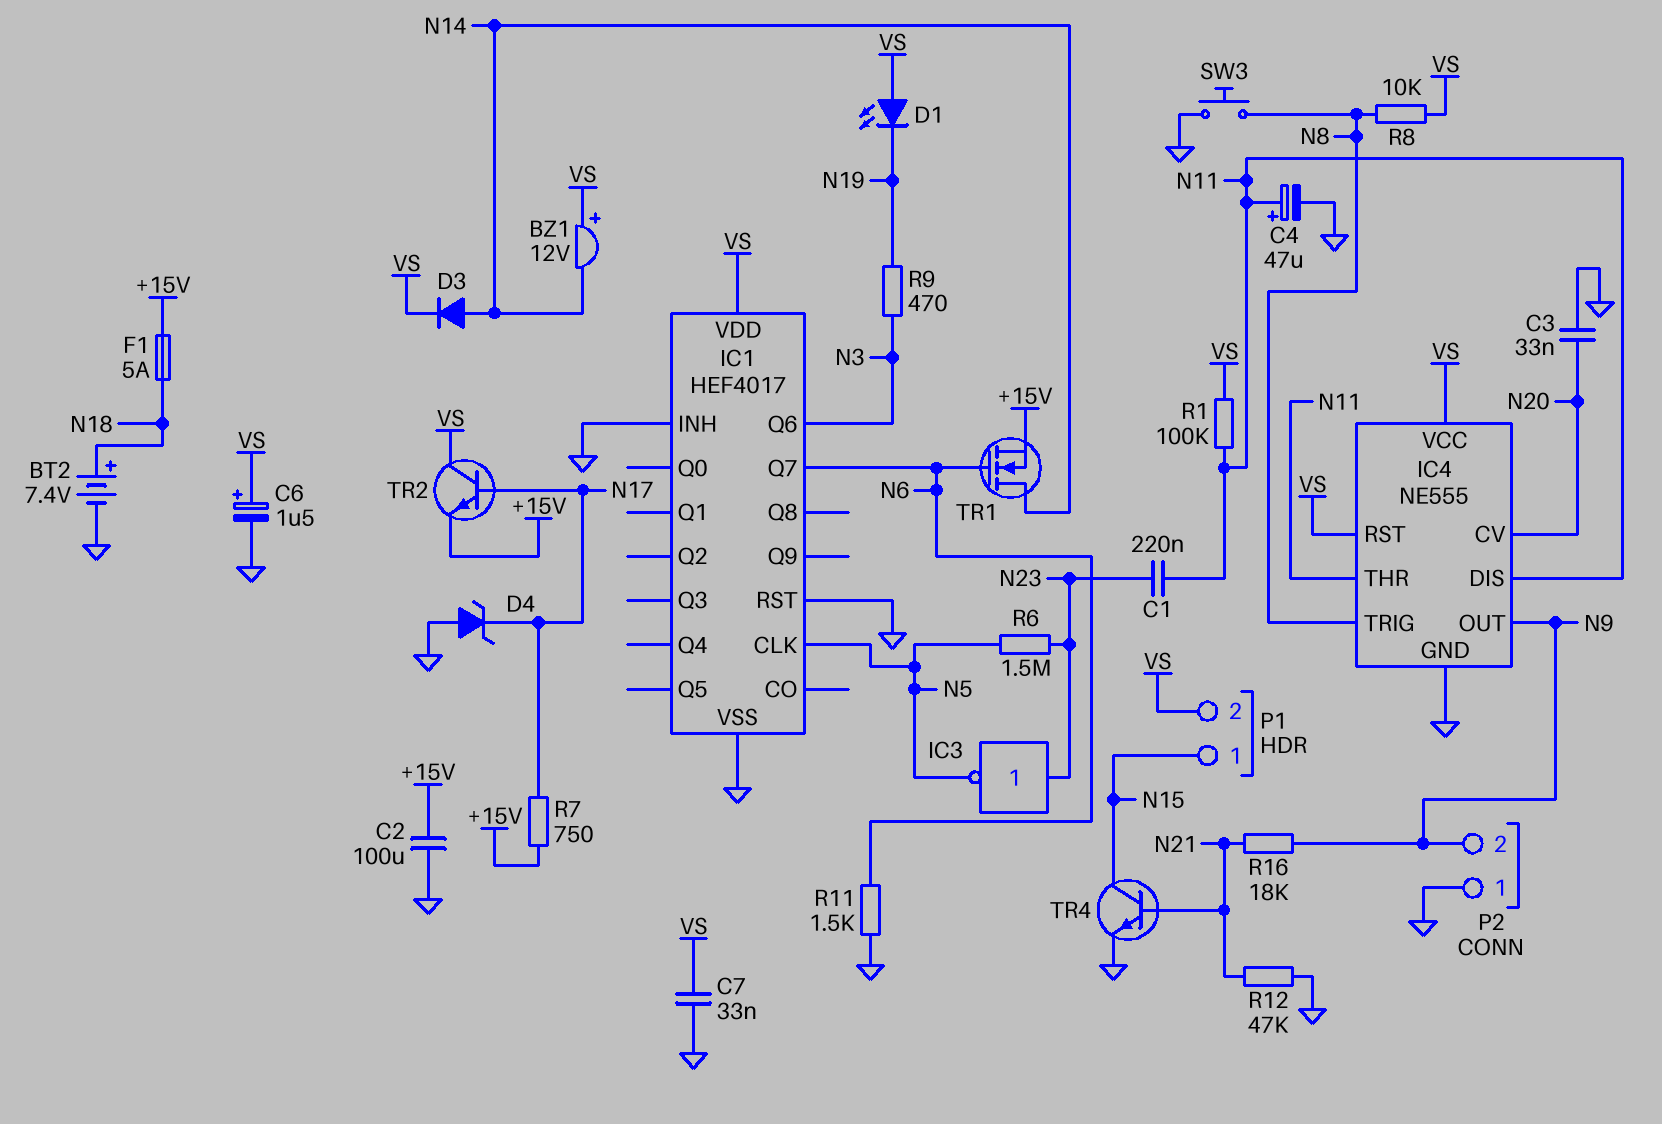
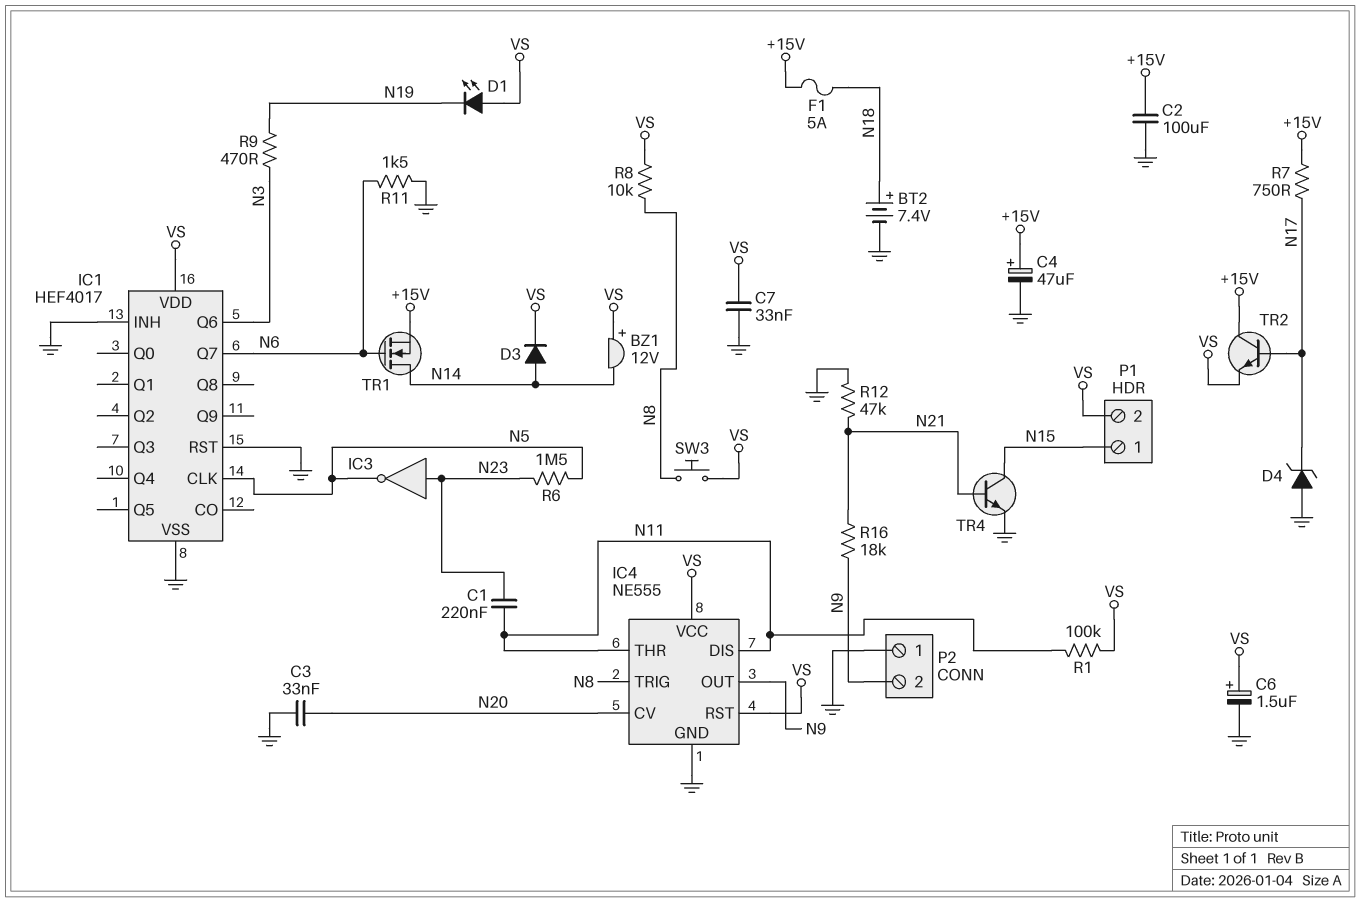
C4: 47uF (plus N11, minus GND) -> 47uF (plus +15V, minus GND)
SW3: button (GND, N8) -> button (N8, VS)
TR2: NPN (B N17, C VS, E +15V) -> NPN (B N17, C +15V, E VS)

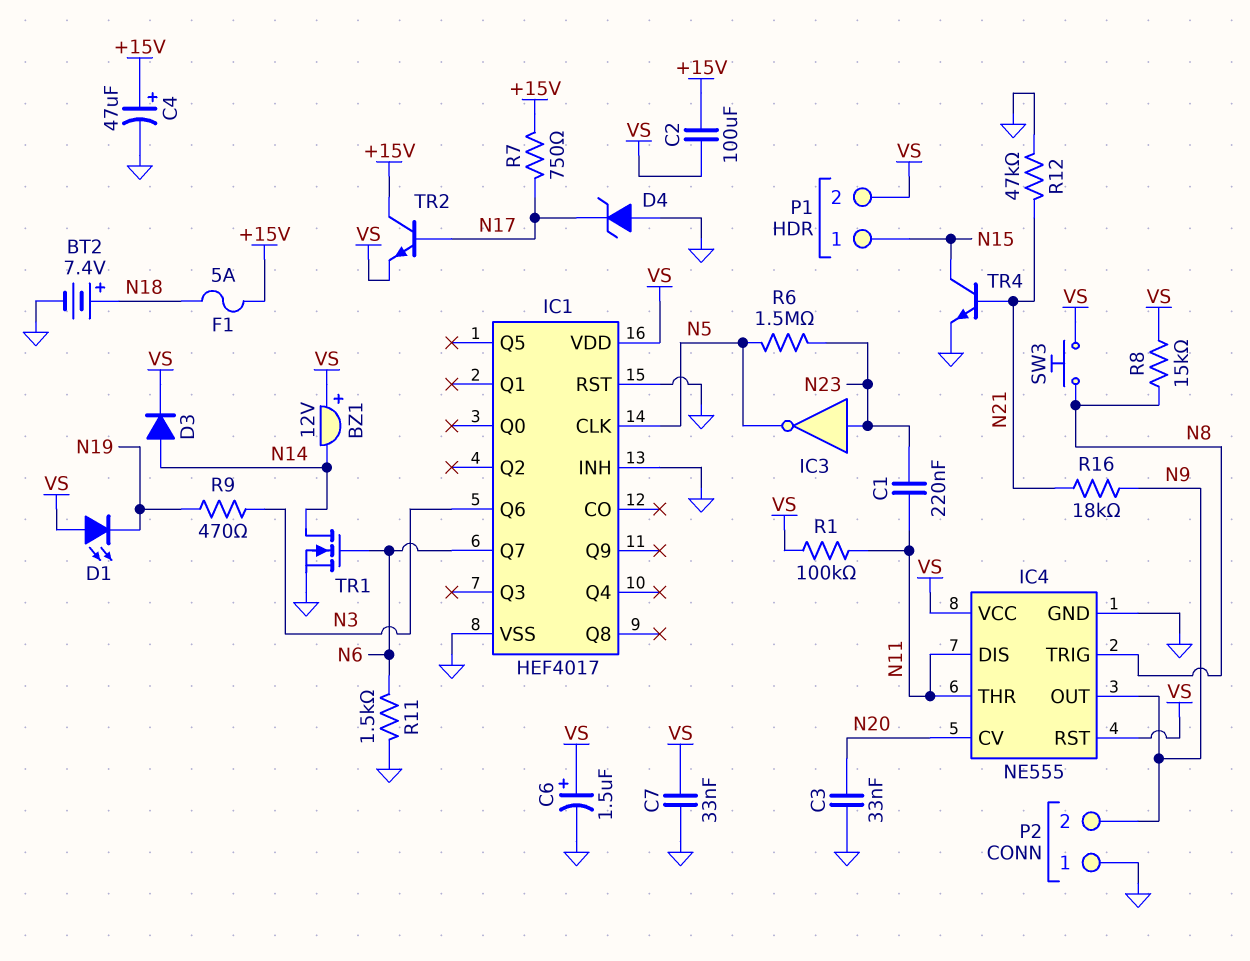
C2: 100uF (+15V, GND) -> 100uF (+15V, VS)
R8: 10k (N8, VS) -> 15k (N8, VS)
TR1: NMOS (G N6, D N14, S +15V) -> NMOS (G N6, D N14, S GND)

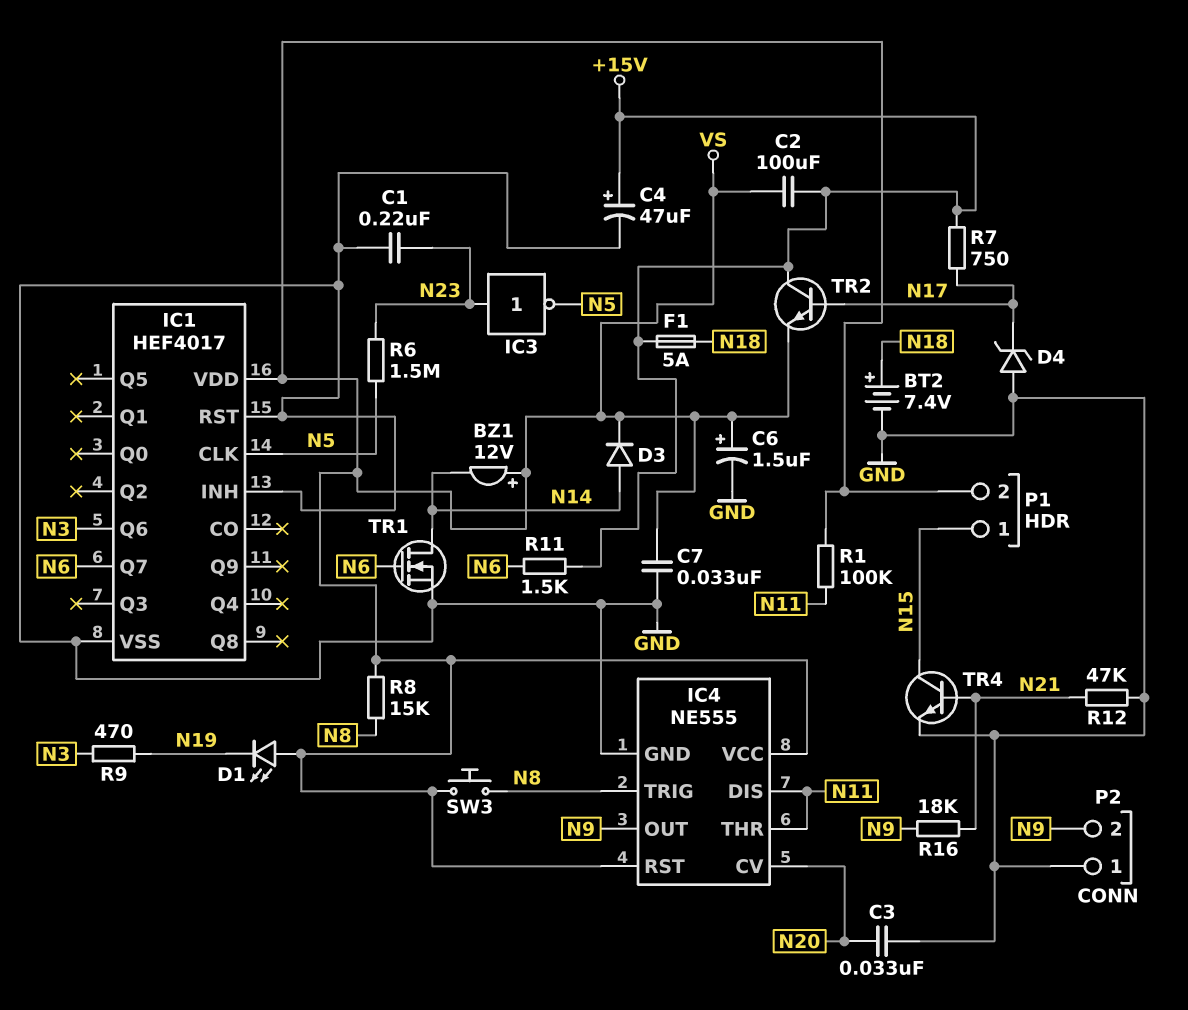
C1: 220nF (N11, N23) -> 220nF (GND, N23)
R11: 1.5k (GND, N6) -> 1.5k (+15V, N6)

